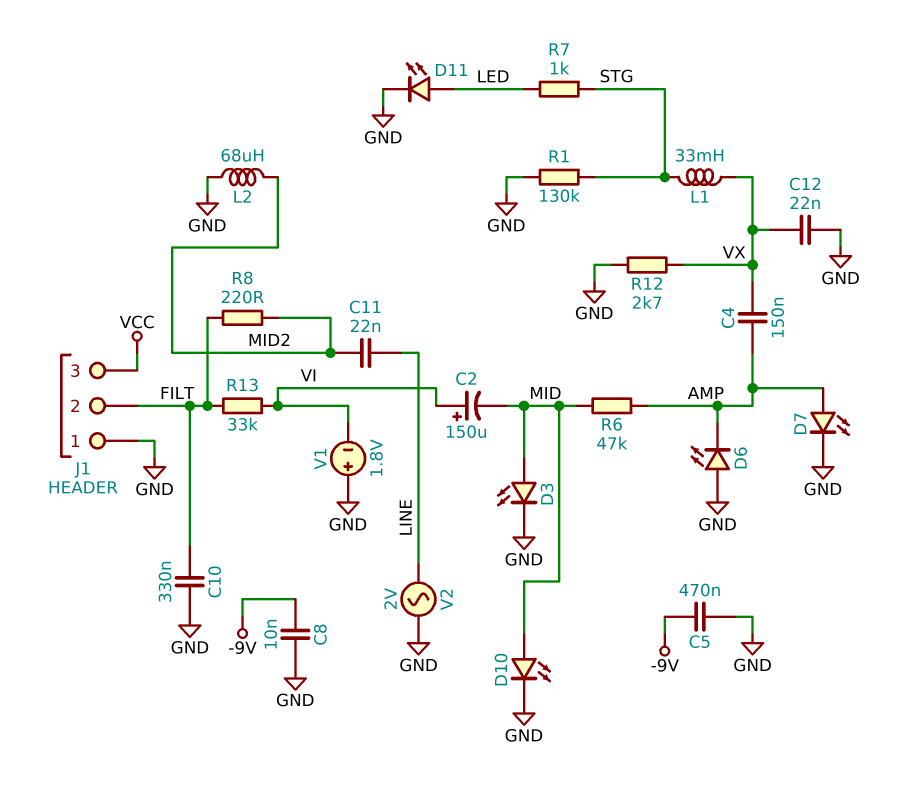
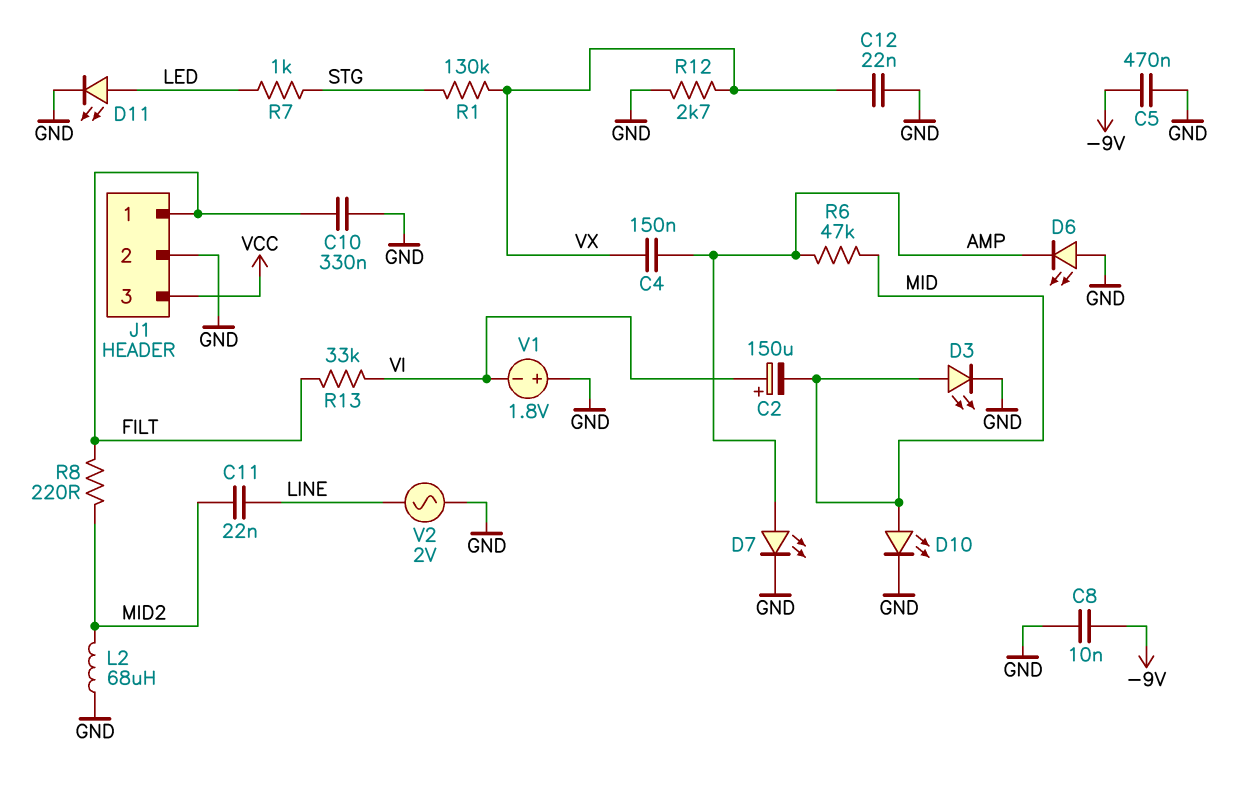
J1 pin 1: GND -> FILT
J1 pin 2: FILT -> GND
L1: 33mH (STG, VX) -> none
R1: 130k (GND, STG) -> 130k (STG, VX)

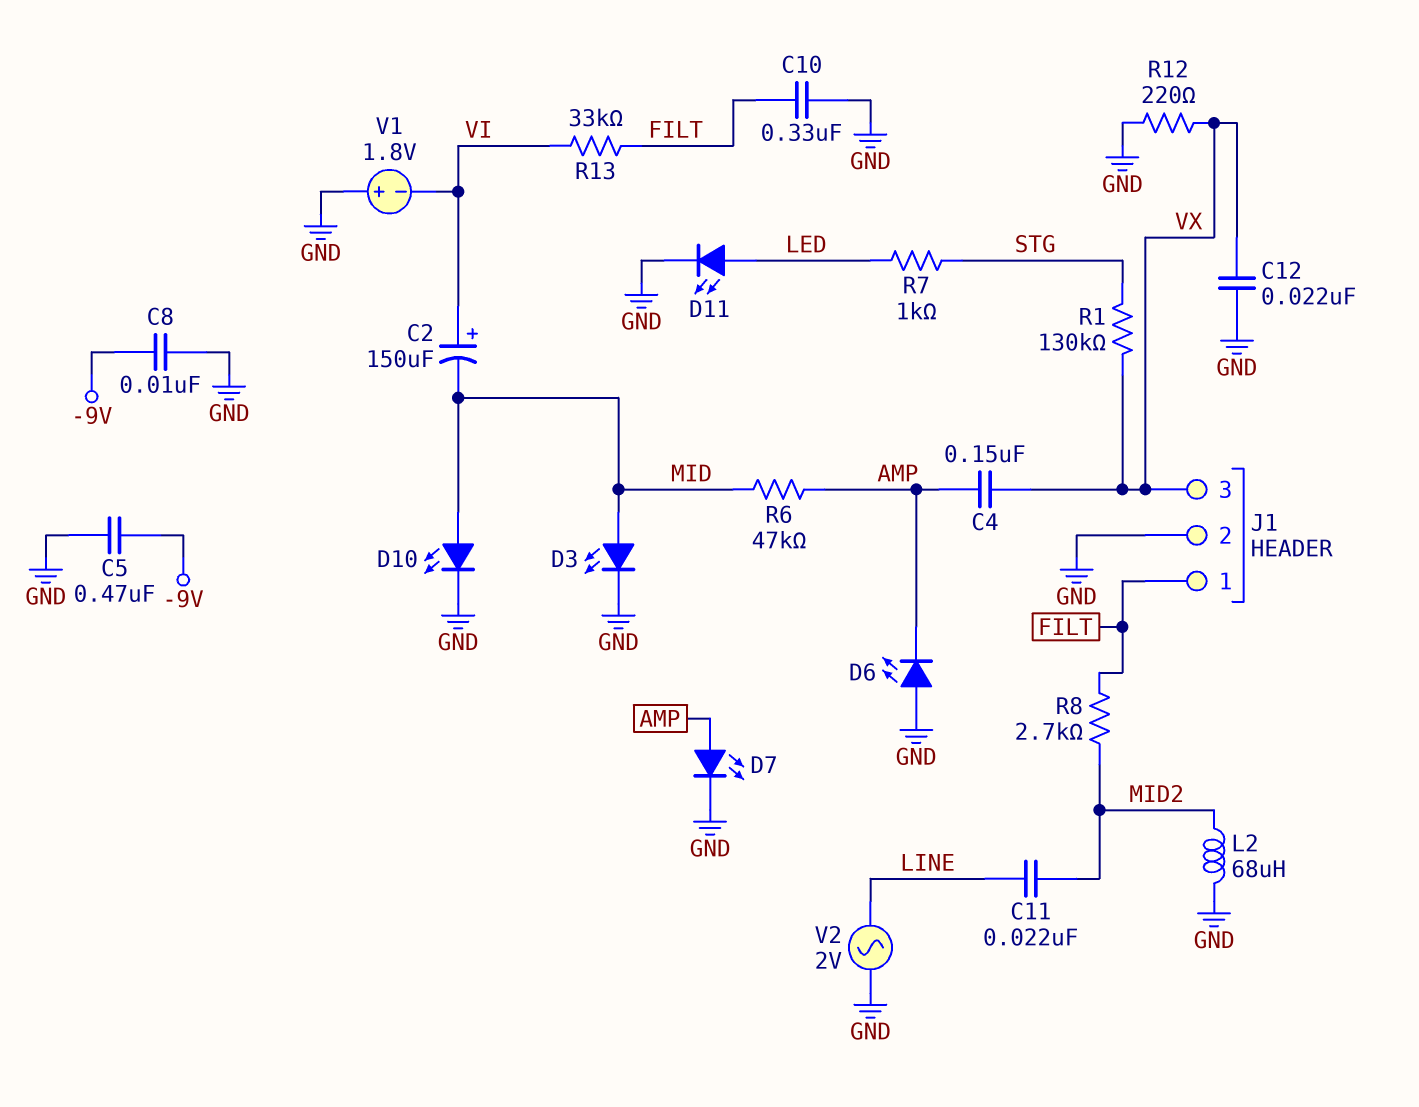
J1 pin 3: VCC -> VX
R8: 220 (FILT, MID2) -> 2.7k (FILT, MID2)
R12: 2.7k (GND, VX) -> 220 (GND, VX)

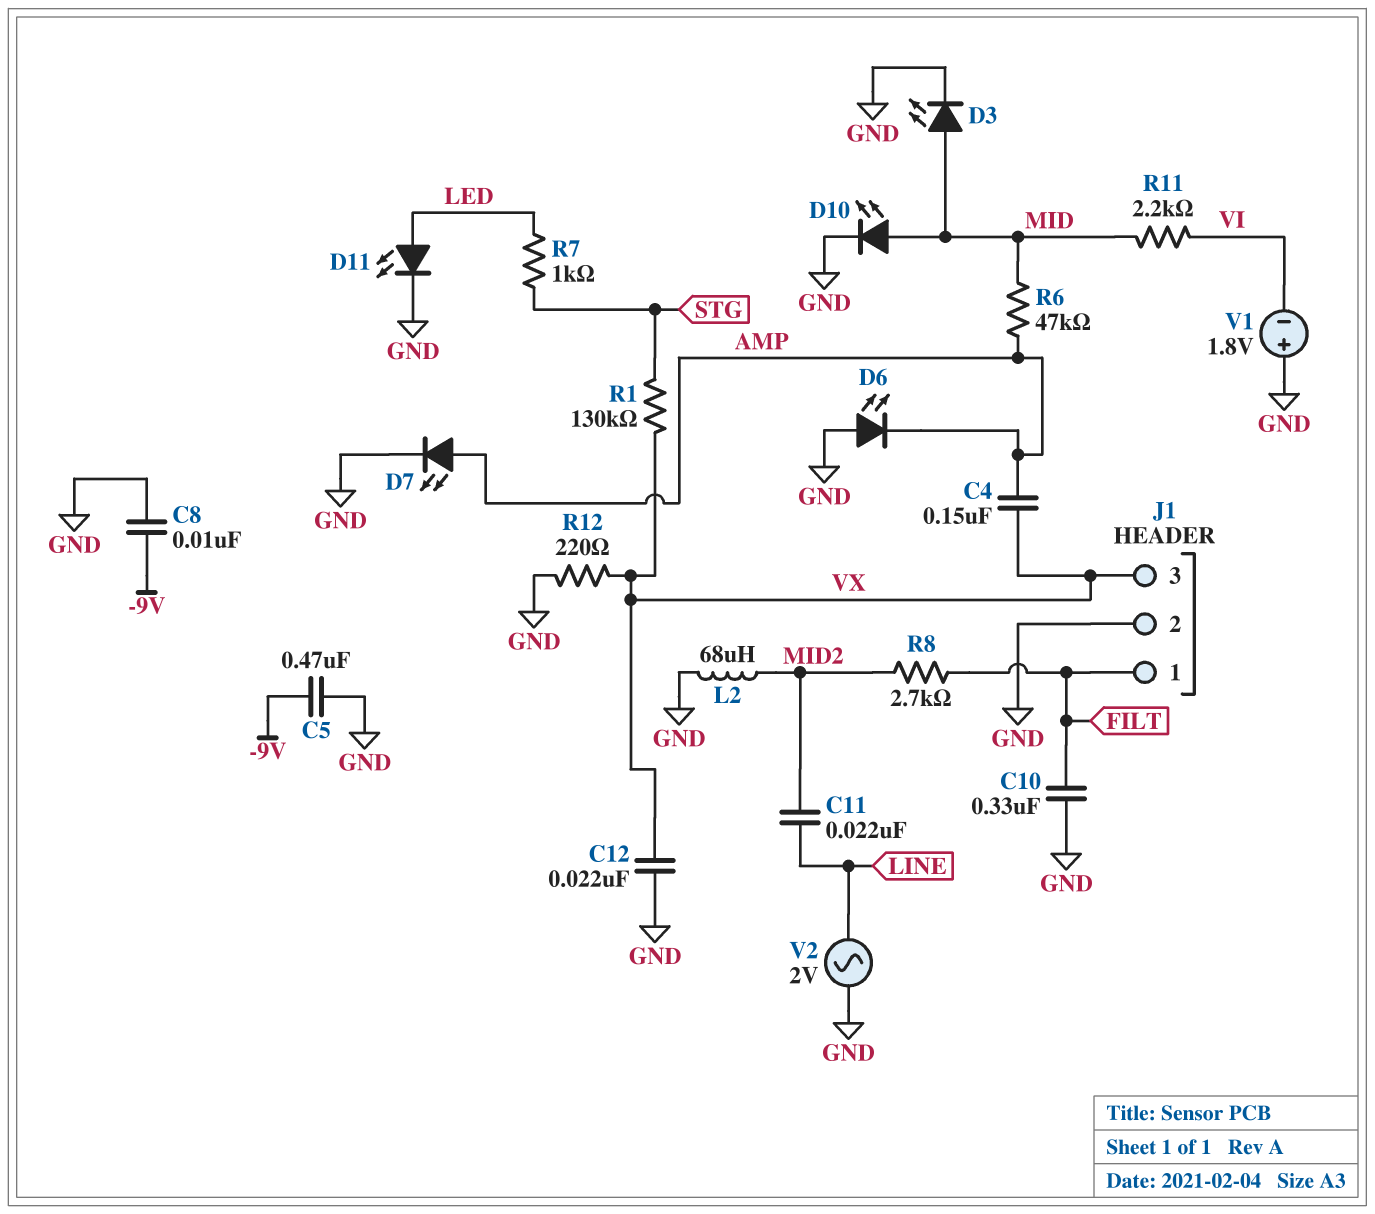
C2: 150uF (plus VI, minus MID) -> none
R11: none -> 2.2k (MID, VI)
R13: 33k (FILT, VI) -> none

